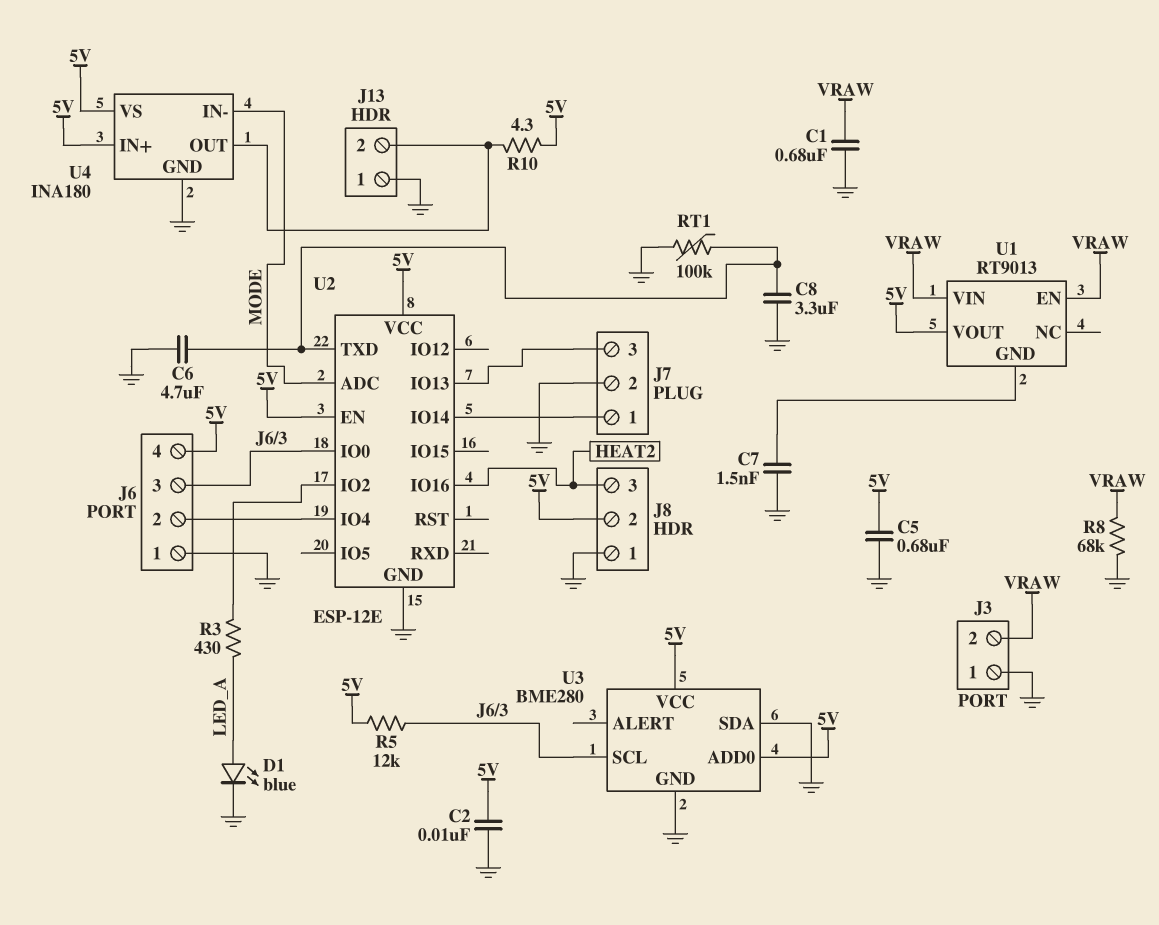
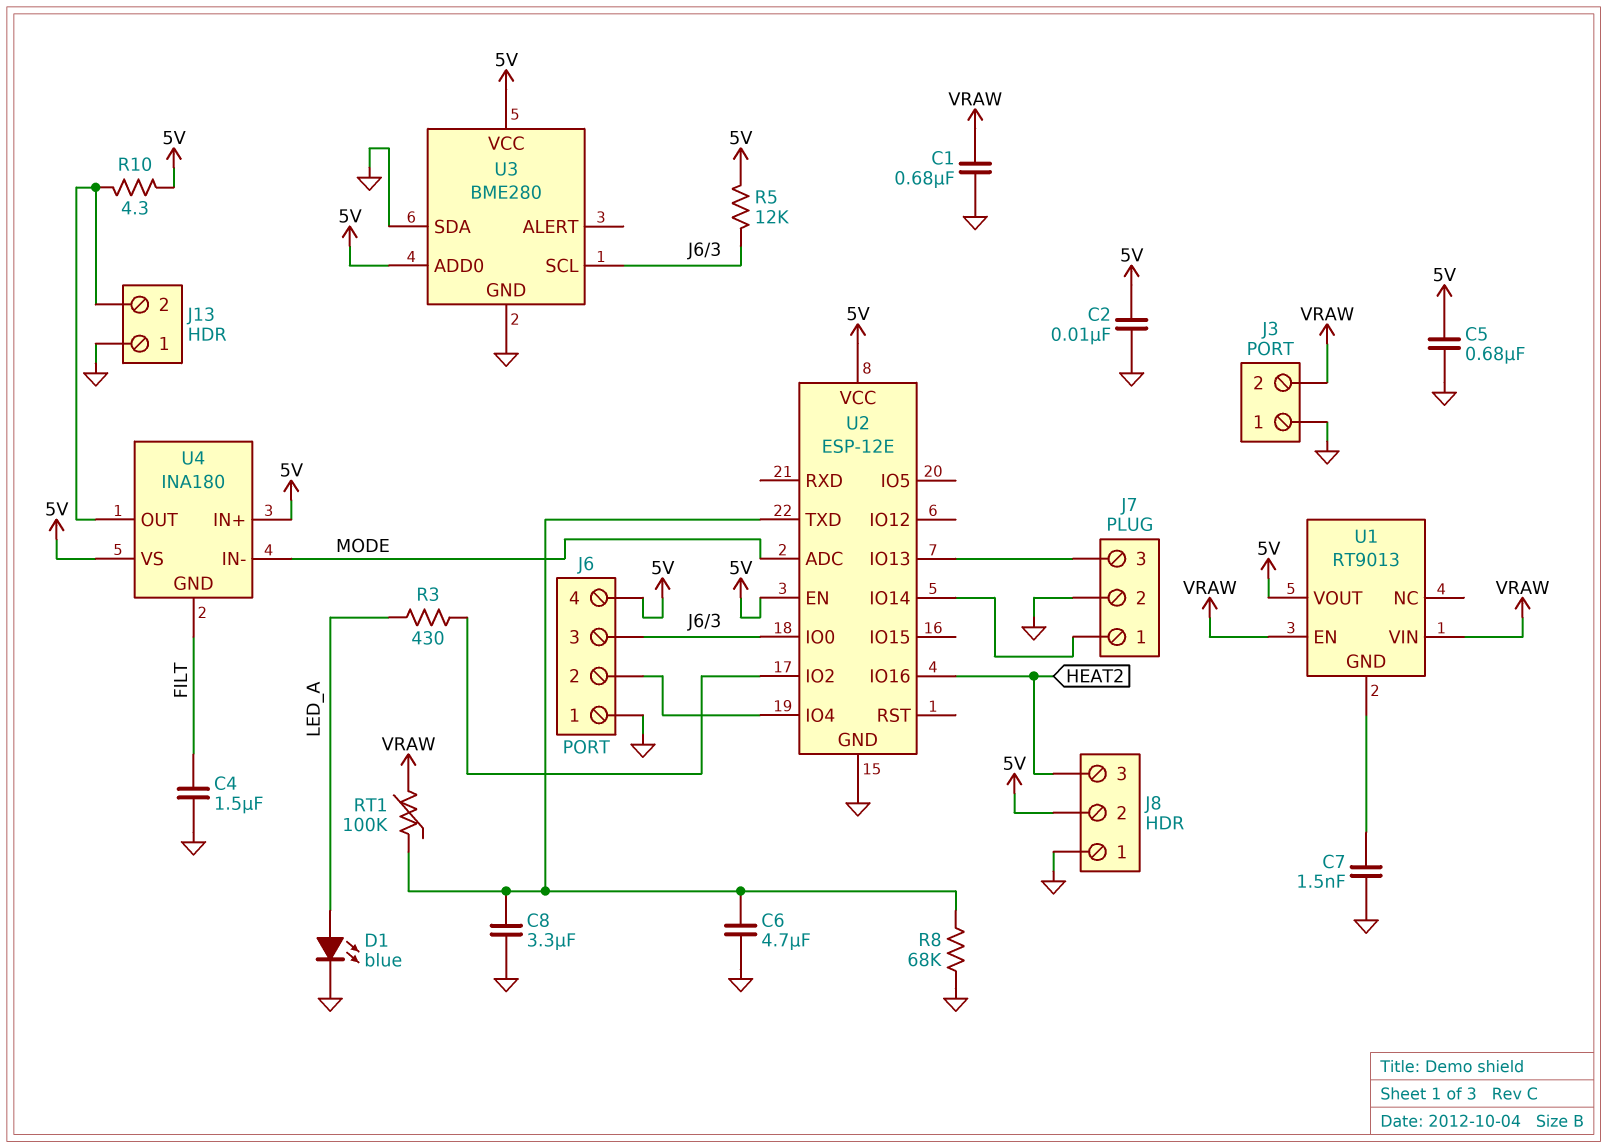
C4: none -> 1.5uF (FILT, GND)
R8: 68k (GND, VRAW) -> 68k (GND, U2/TXD)
RT1: 100k (GND, U2/TXD) -> 100k (U2/TXD, VRAW)
U4 pin GND: GND -> FILT

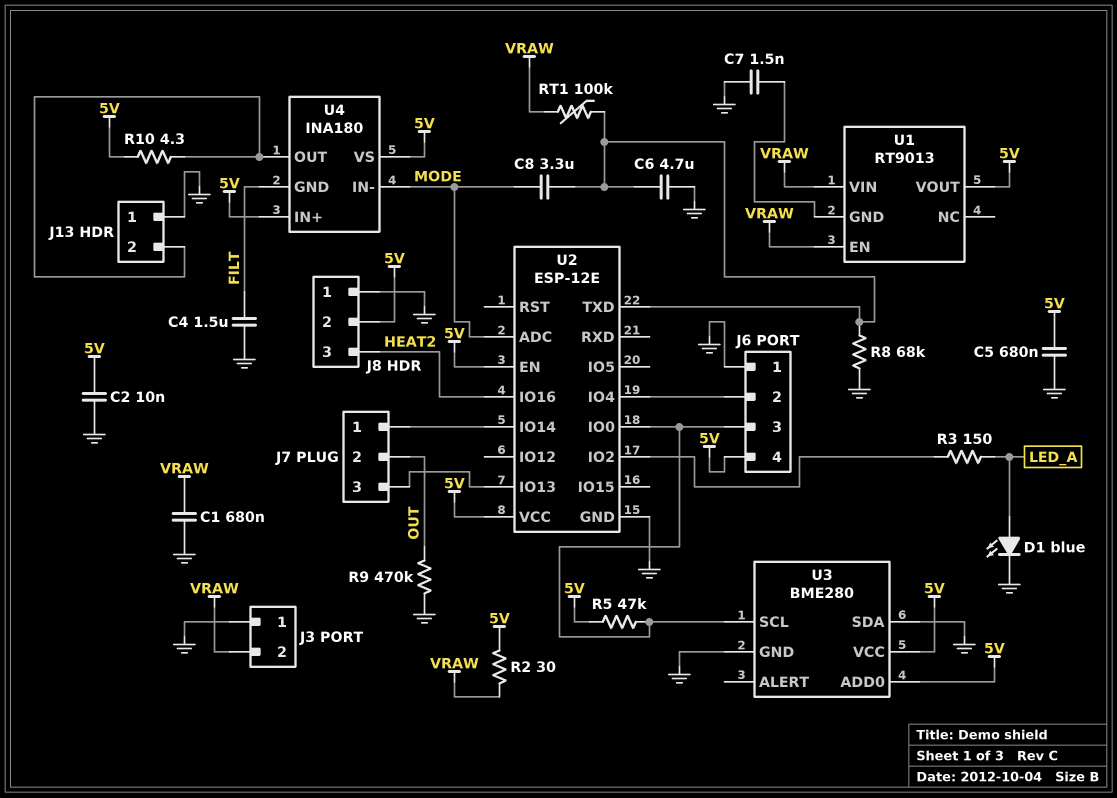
C8: 3.3uF (GND, U2/TXD) -> 3.3uF (MODE, U2/TXD)
J7 pin 2: GND -> OUT
R2: none -> 30 (5V, VRAW)
R3: 430 (LED_A, U2/IO2) -> 150 (LED_A, U2/IO2)
R5: 12k (5V, J6/3) -> 47k (5V, J6/3)
R9: none -> 470k (GND, OUT)

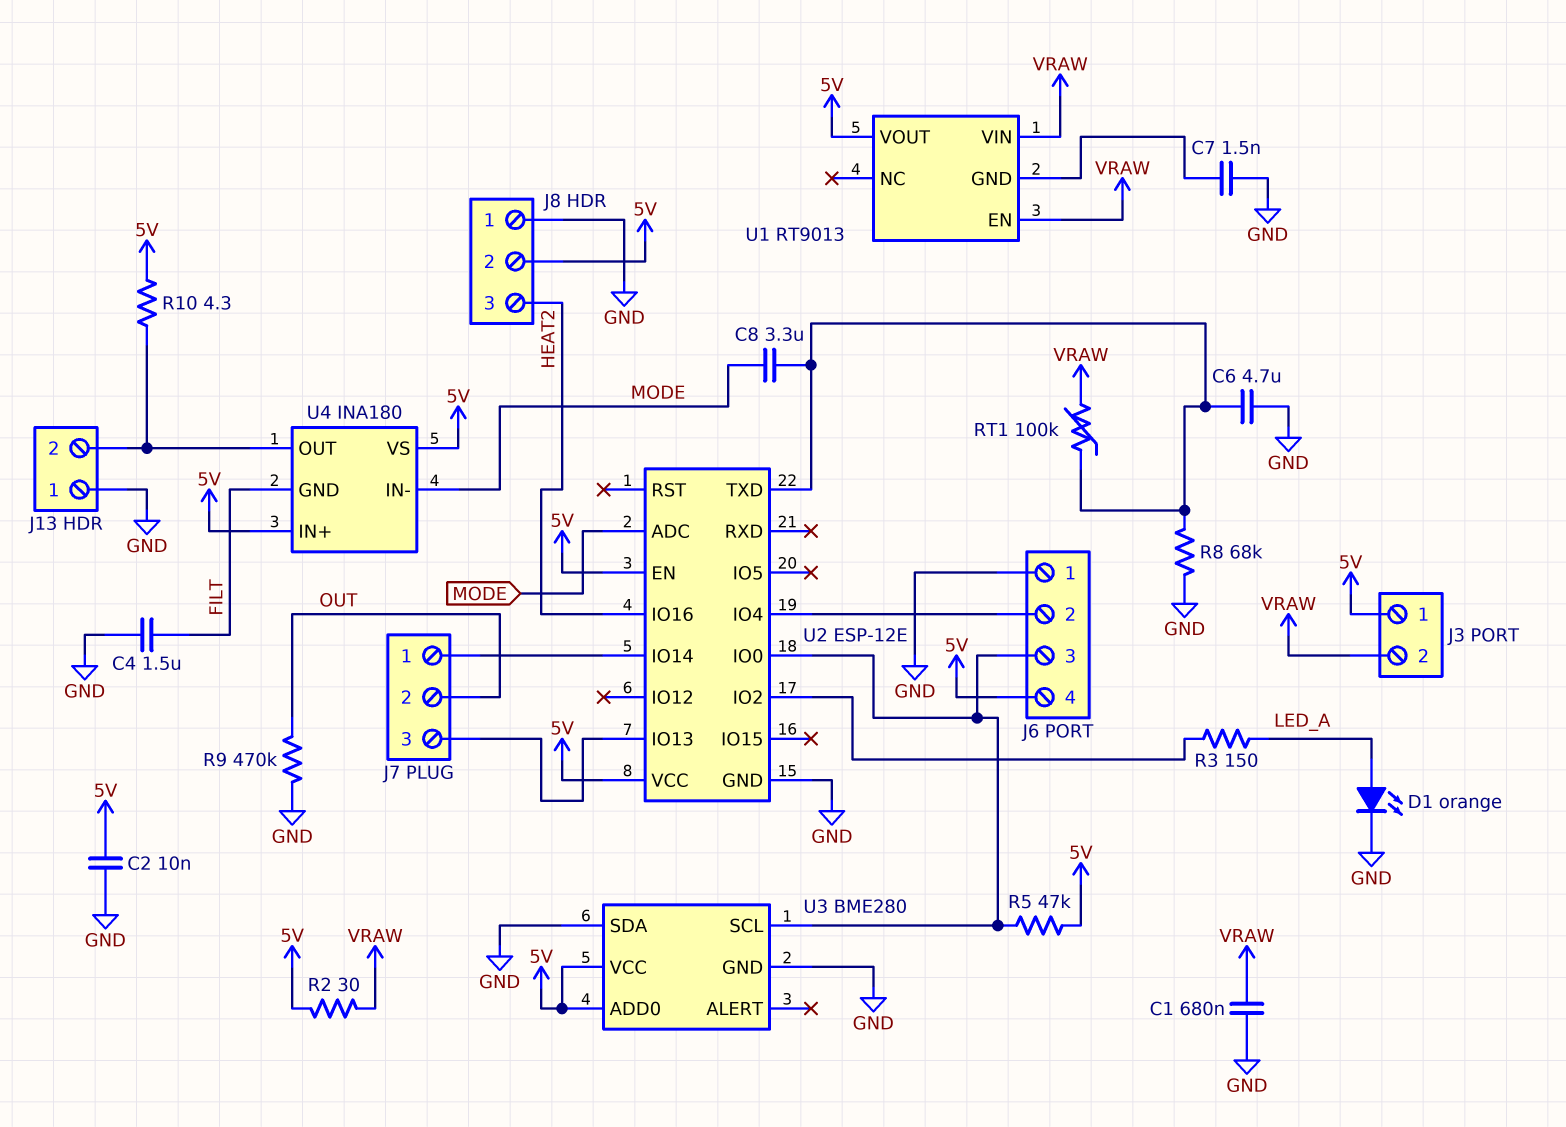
C5: 680nF (5V, GND) -> none
D1: LED blue (A LED_A, K GND) -> LED orange (A LED_A, K GND)
J3 pin 1: GND -> 5V

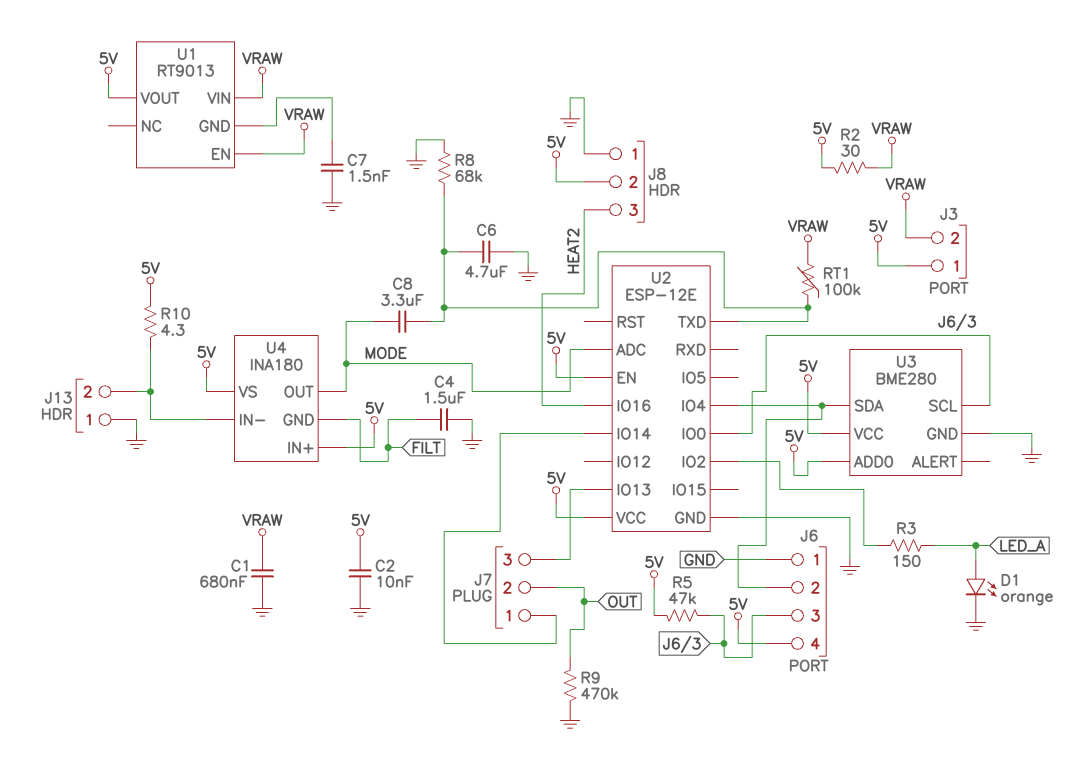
U3 pin SDA: GND -> J6/2
U4 pin IN-: MODE -> J13/2
U4 pin OUT: J13/2 -> MODE

